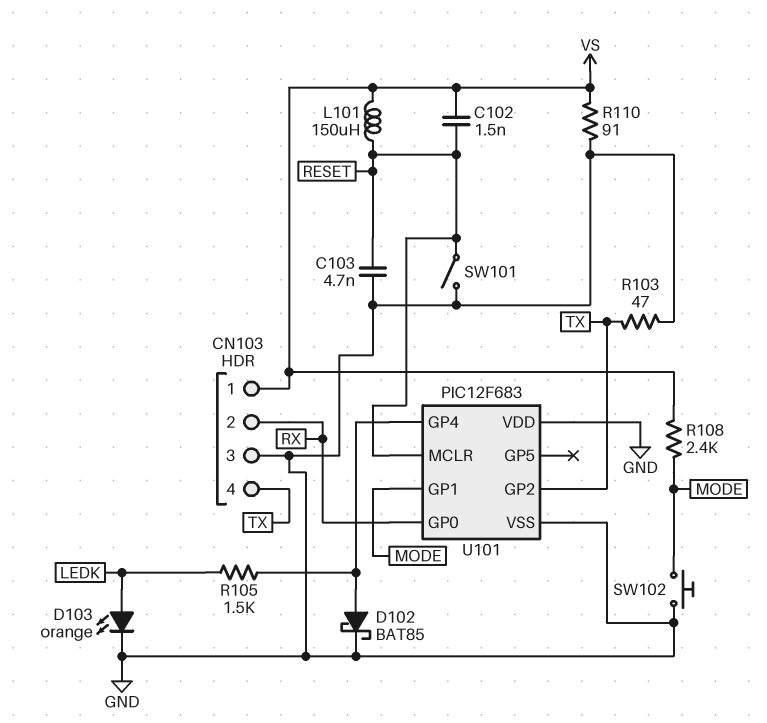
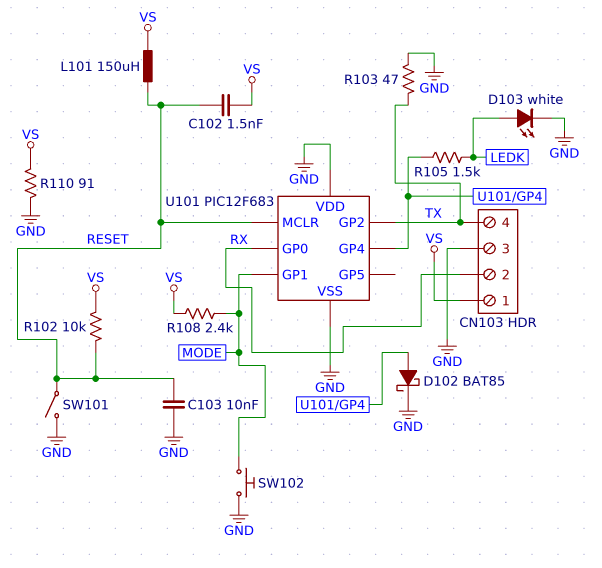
C103: 4.7nF (GND, RESET) -> 10nF (GND, RESET)
D103: LED orange (A LEDK, K GND) -> LED white (A LEDK, K GND)
R102: none -> 10k (RESET, VS)

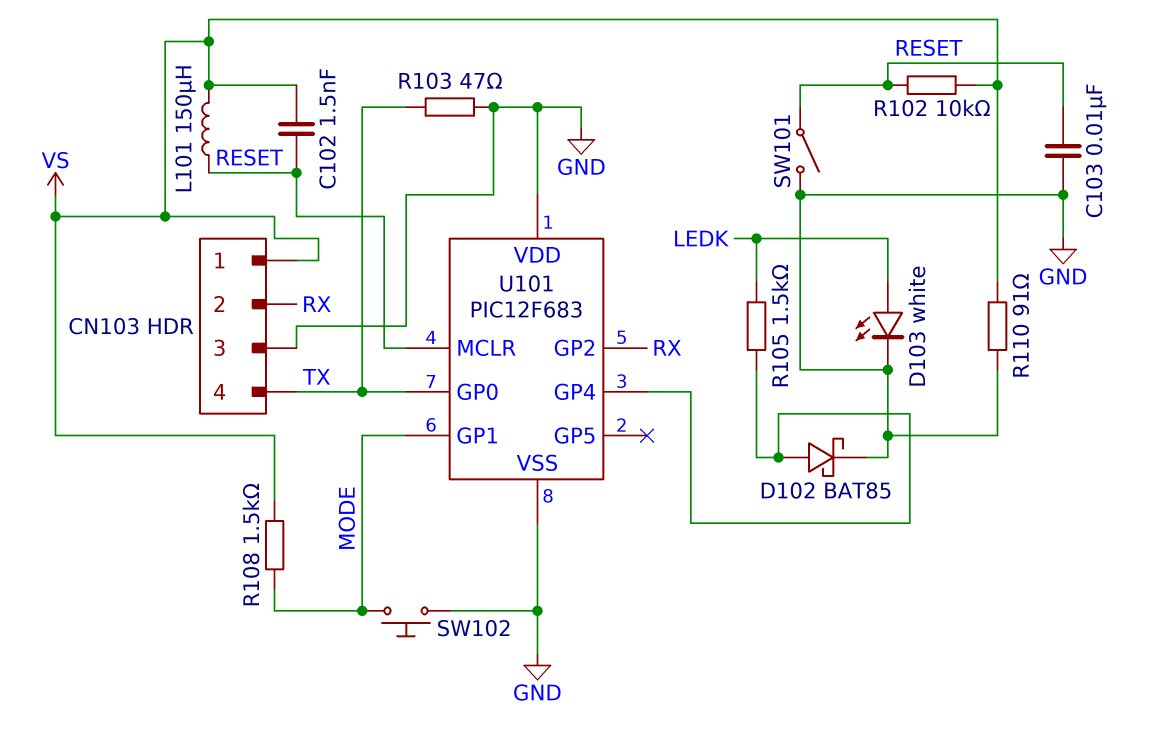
R108: 2.4k (MODE, VS) -> 1.5k (MODE, VS)
U101 pin GP0: RX -> TX
U101 pin GP2: TX -> RX

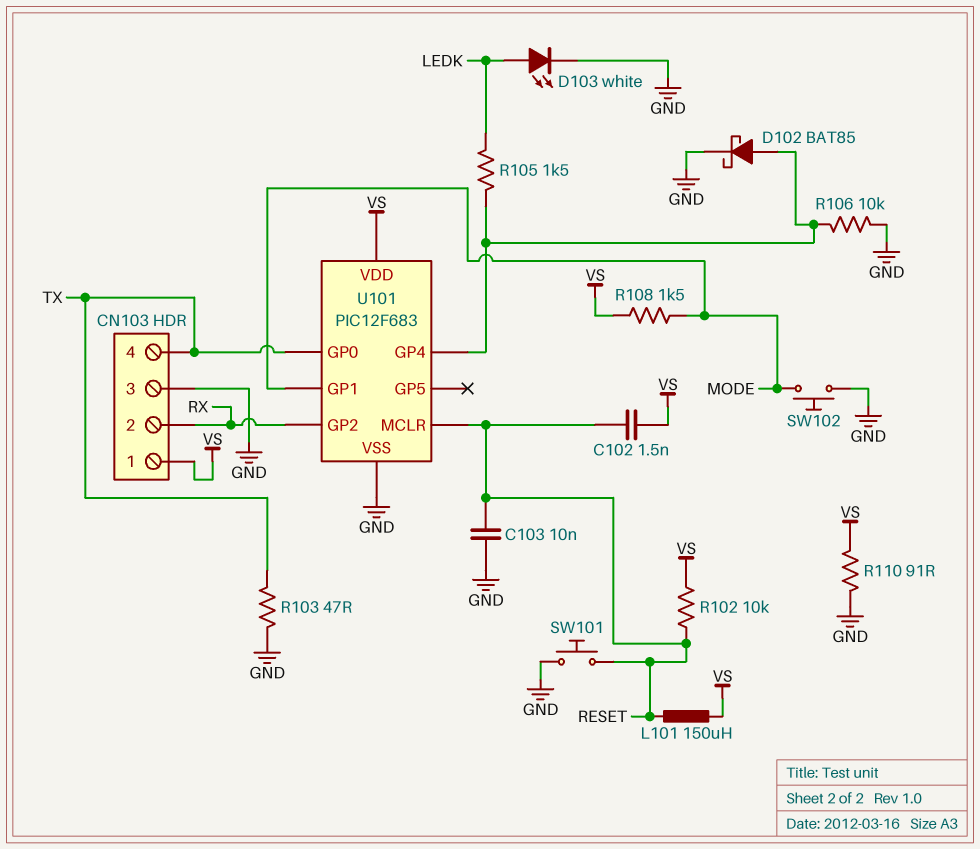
R106: none -> 10k (GND, U101/GP4)
SW101: switch (GND, RESET) -> button (GND, RESET)
U101 pin VDD: GND -> VS

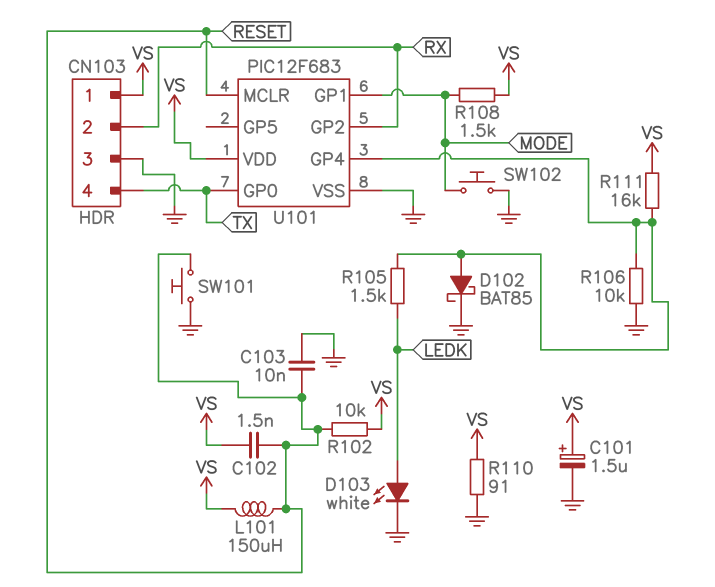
C101: none -> 1.5uF (plus VS, minus GND)
R103: 47 (GND, TX) -> none
R111: none -> 16k (U101/GP4, VS)

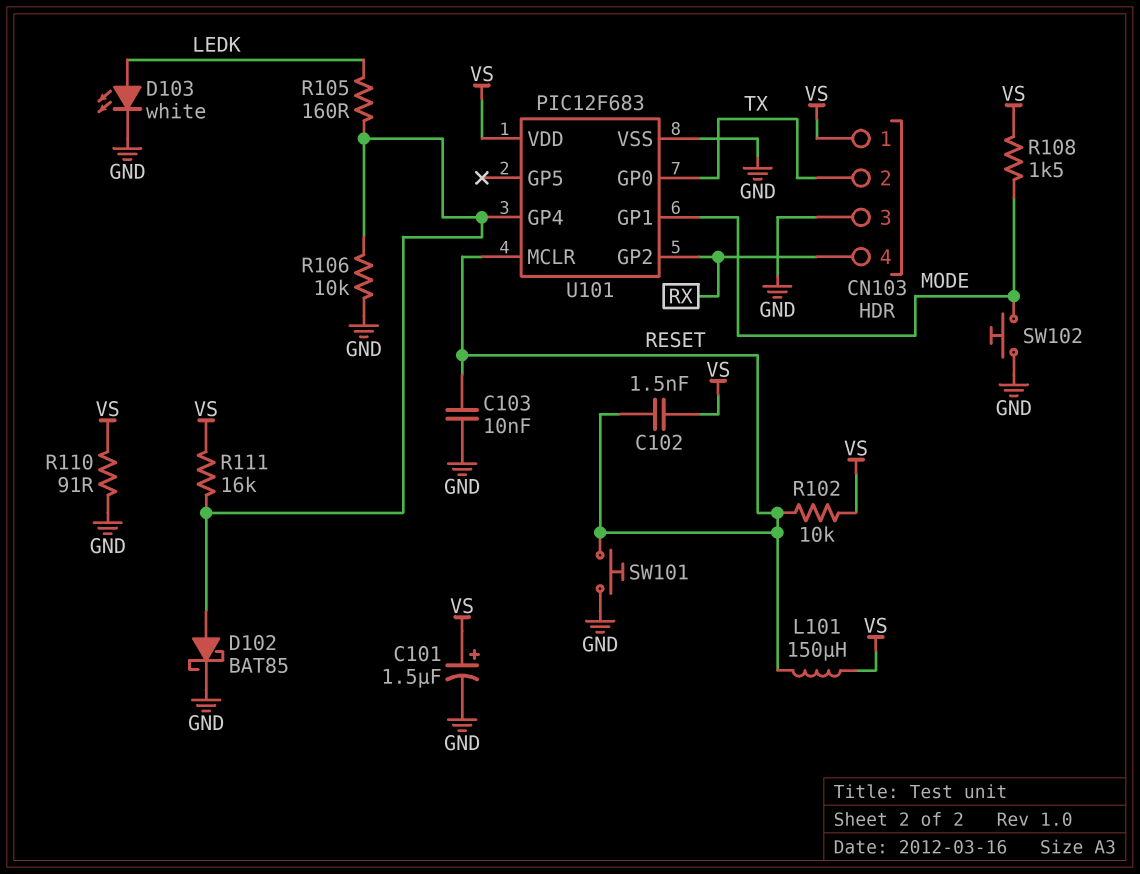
CN103 pin 2: RX -> TX
CN103 pin 4: TX -> RX
R105: 1.5k (LEDK, U101/GP4) -> 160 (LEDK, U101/GP4)

